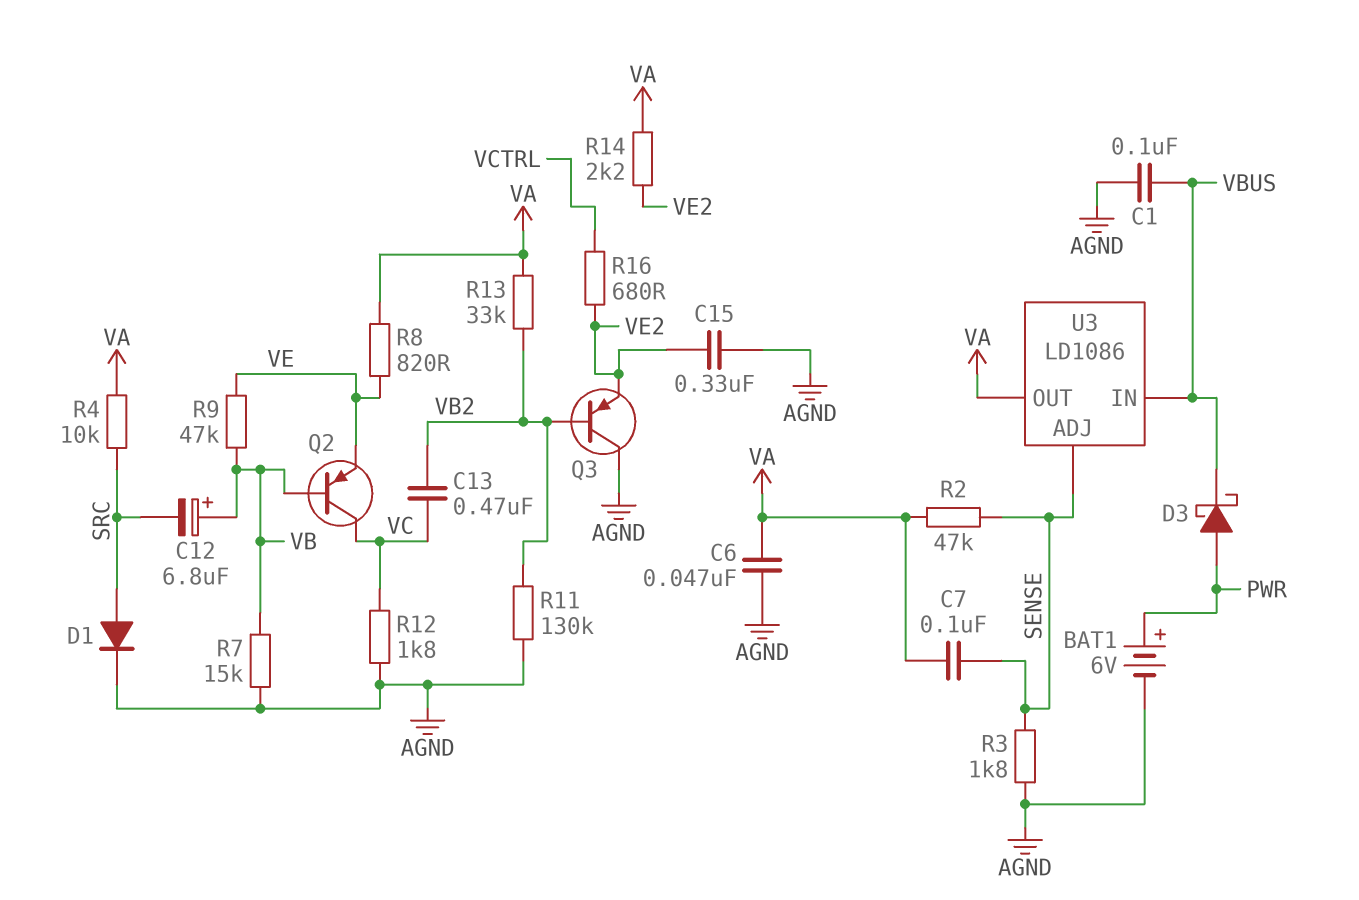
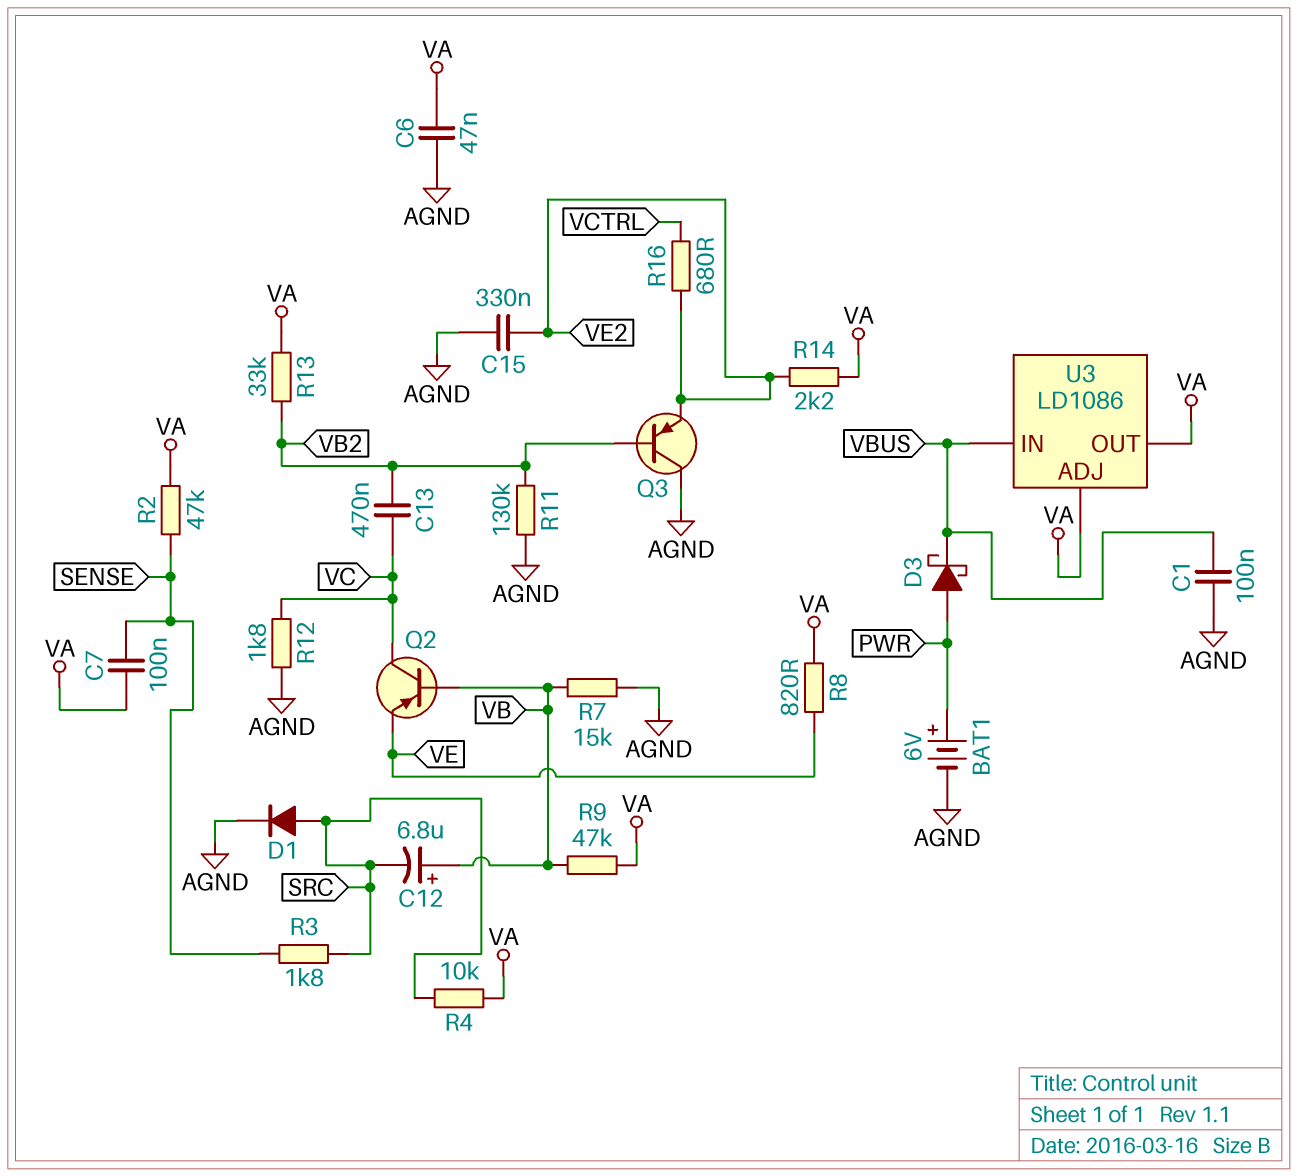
R3: 1.8k (AGND, SENSE) -> 1.8k (SENSE, SRC)
R9: 47k (VB, VE) -> 47k (VA, VB)
U3 pin ADJ: SENSE -> VA

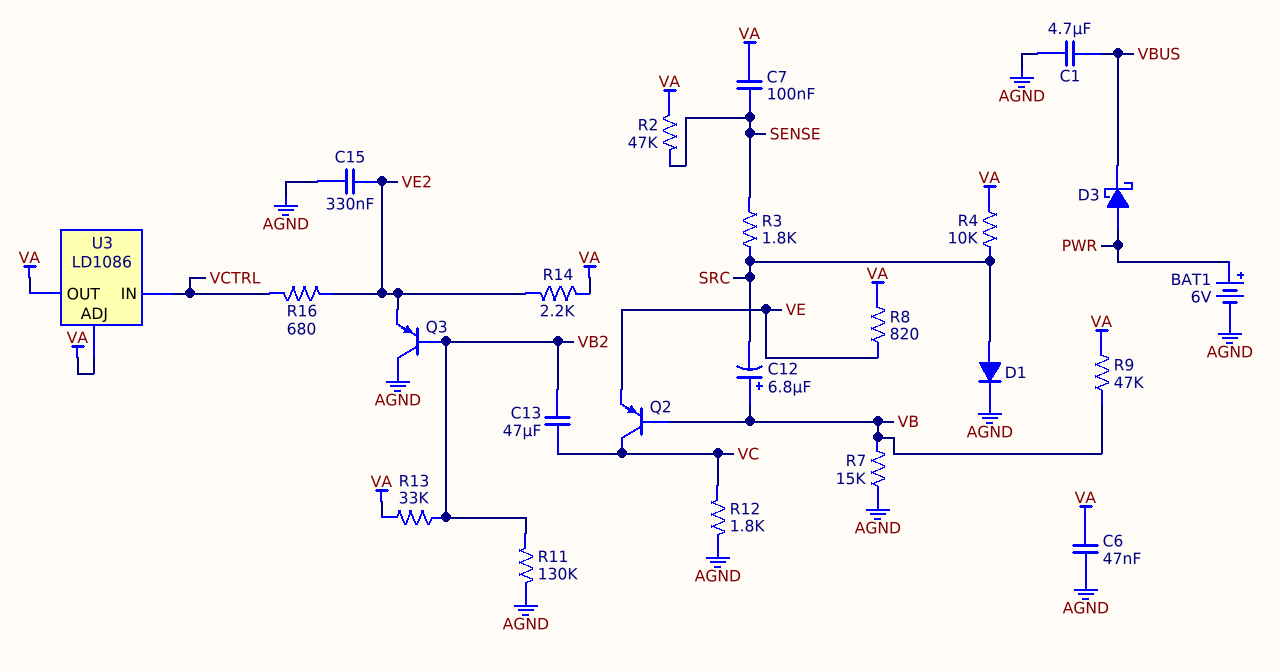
C1: 100nF (AGND, VBUS) -> 4.7uF (AGND, VBUS)
C13: 470nF (VB2, VC) -> 47uF (VB2, VC)
U3 pin IN: VBUS -> VCTRL

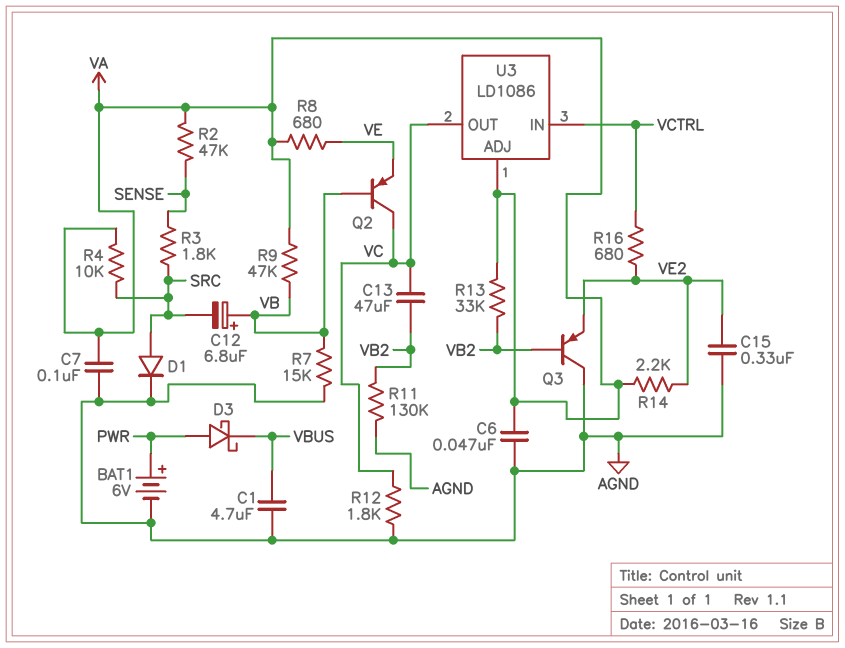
C7: 100nF (SENSE, VA) -> 100nF (AGND, VA)
R8: 820 (VA, VE) -> 680 (VA, VE)
U3 pin OUT: VA -> VC

